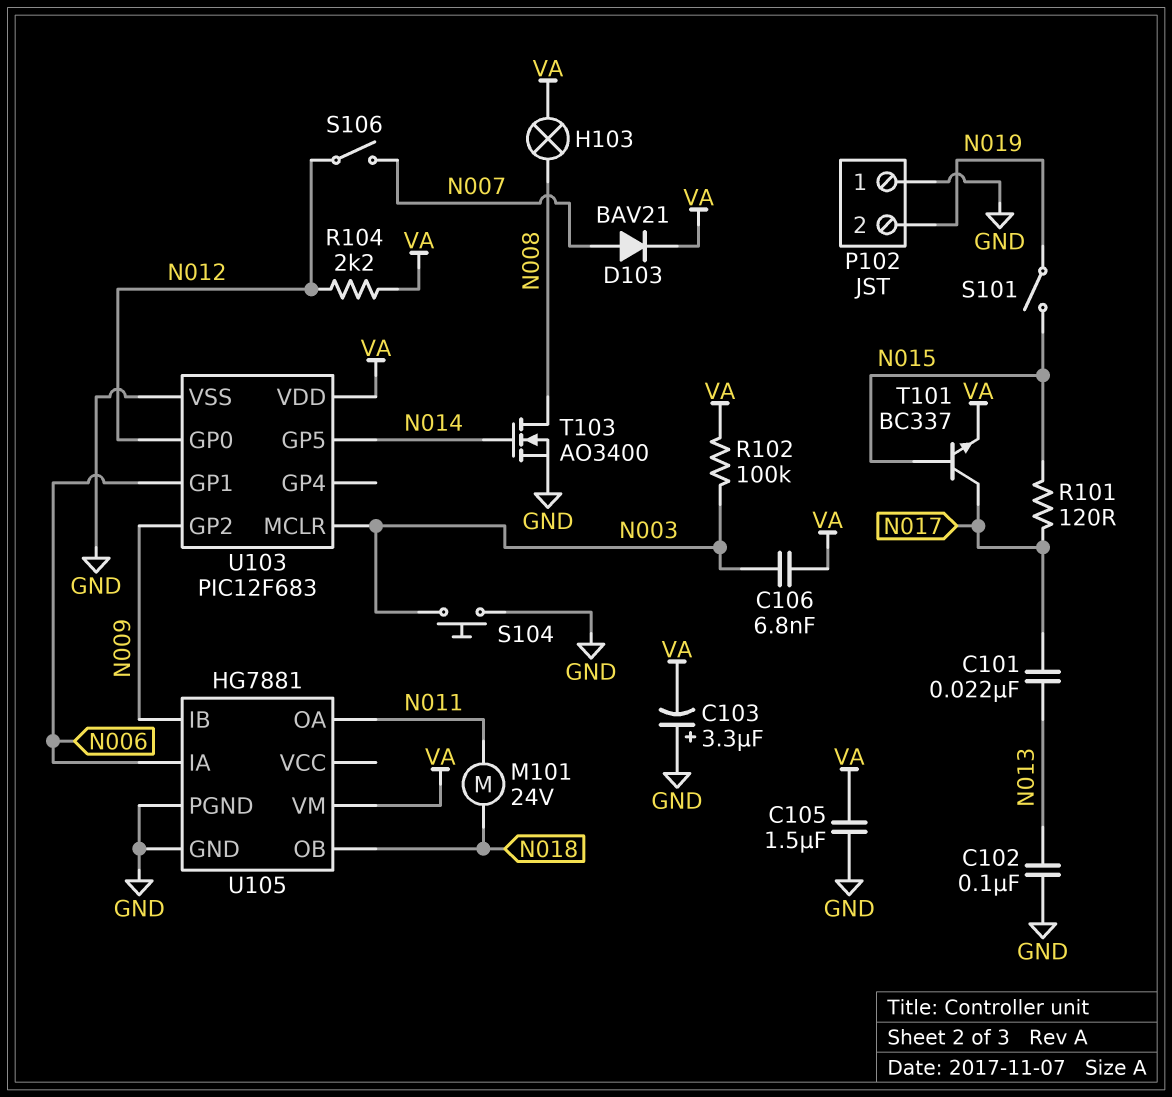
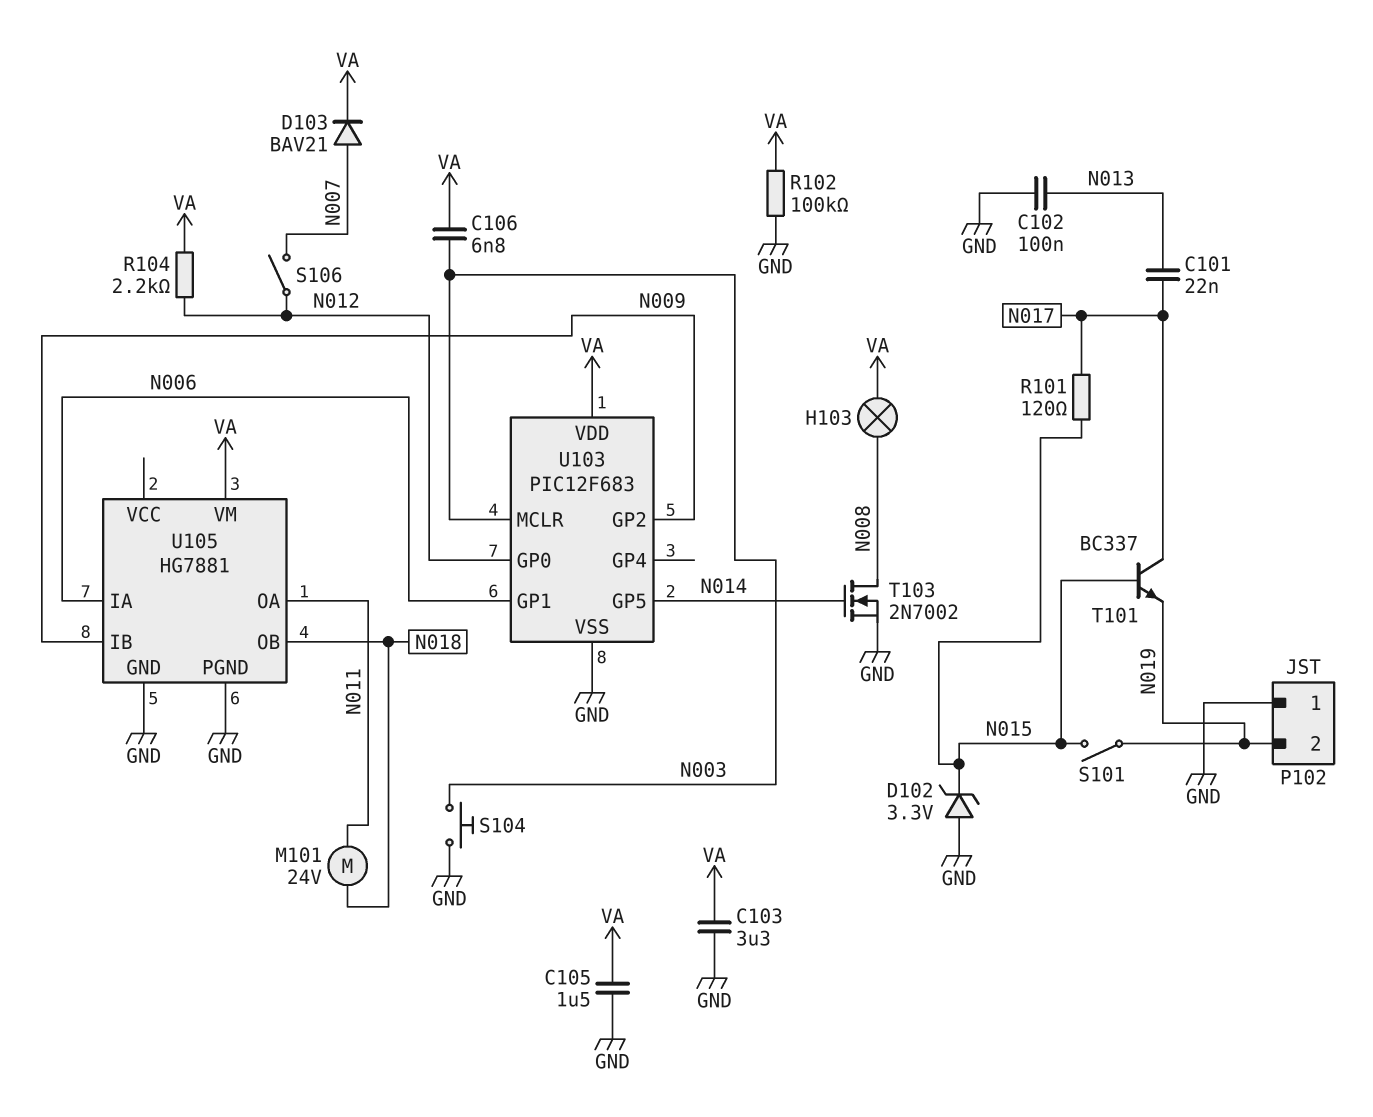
C103: 3.3uF (plus GND, minus VA) -> 3.3uF (GND, VA)
D102: none -> zener 3.3V (A GND, K N015)
R102: 100k (N003, VA) -> 100k (GND, VA)
T101: NPN BC337 (B N015, C N017, E VA) -> NPN BC337 (B N015, C N017, E N019)
T103: NMOS AO3400 (G N014, D N008, S GND) -> NMOS 2N7002 (G N014, D N008, S GND)

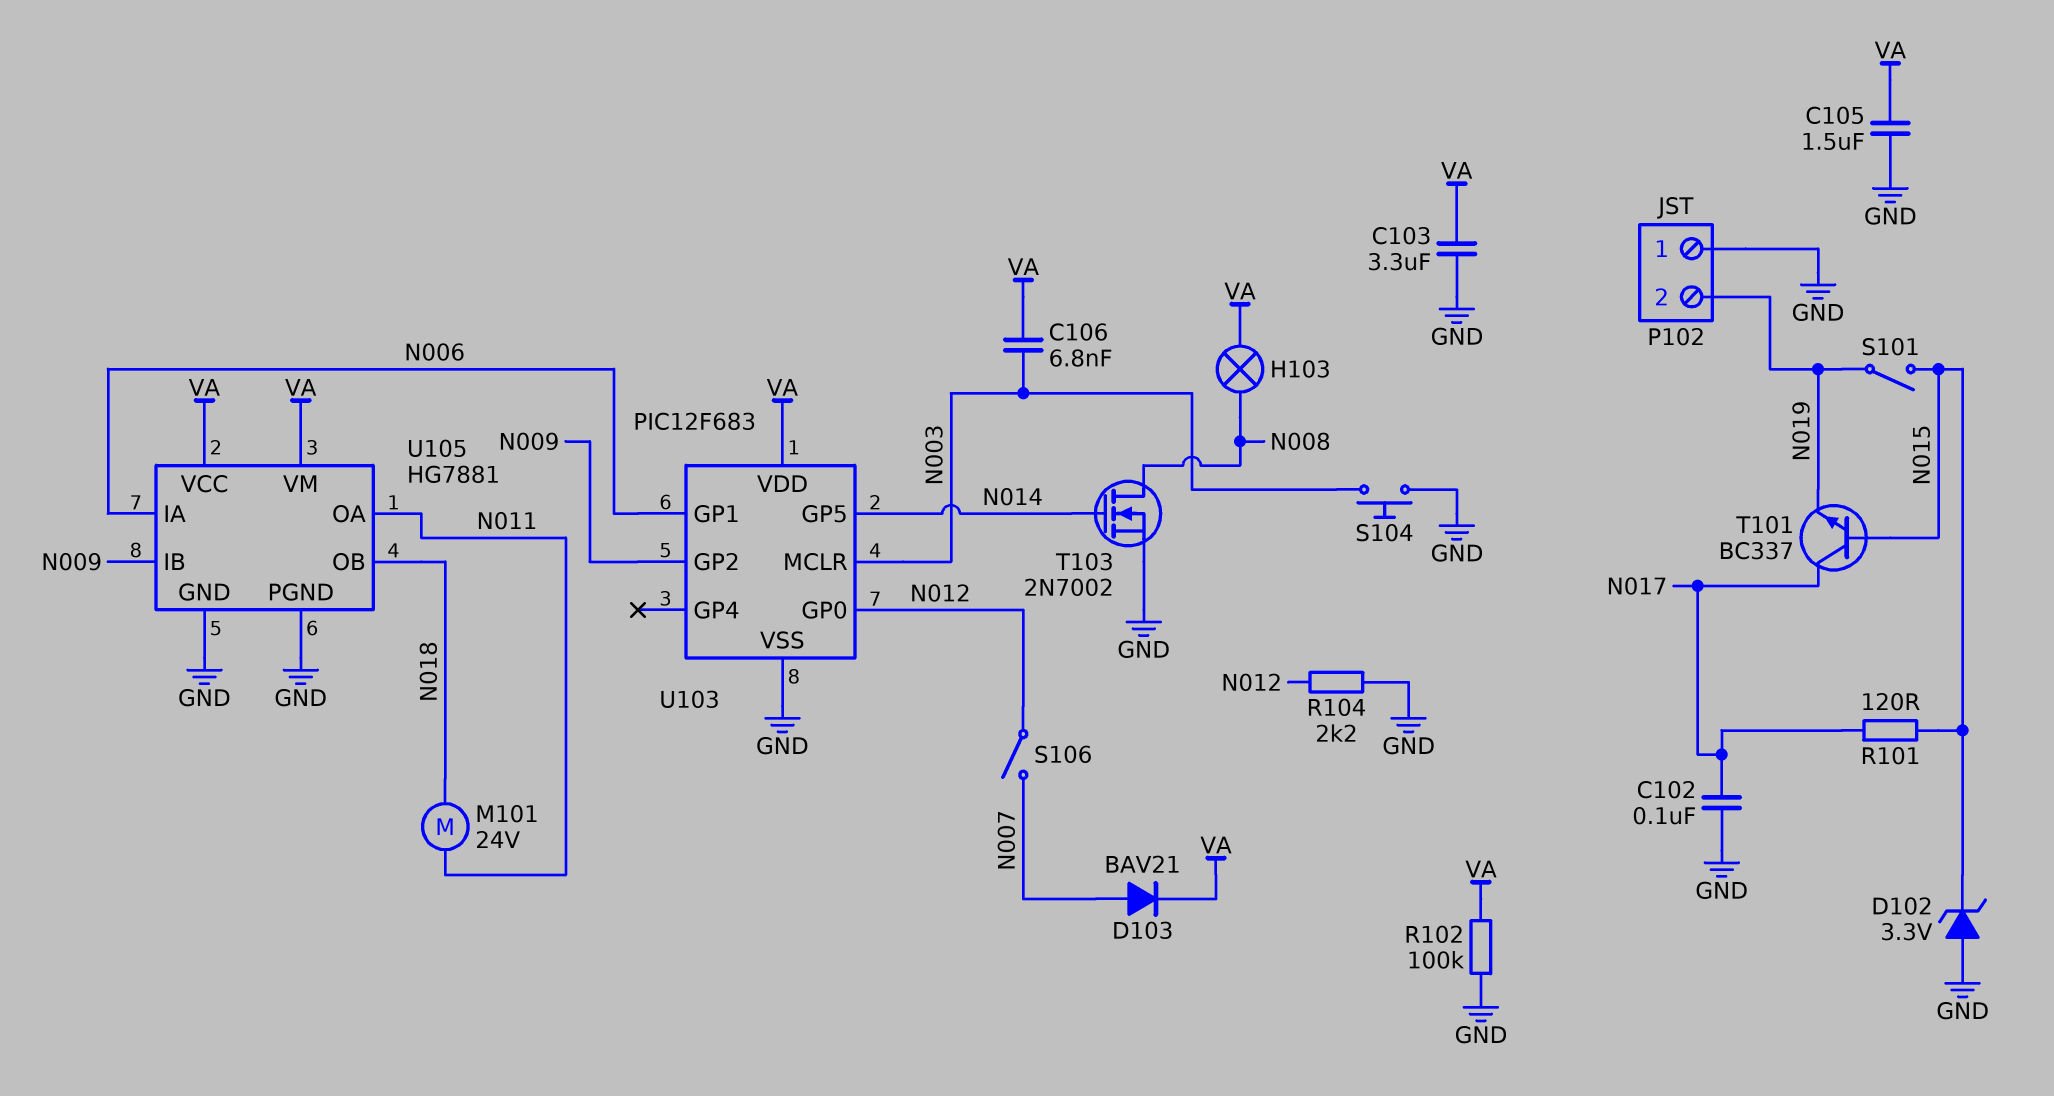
C101: 22nF (N013, N017) -> none
C102: 100nF (GND, N013) -> 100nF (GND, N017)
R104: 2.2k (N012, VA) -> 2.2k (GND, N012)
U105 pin VCC: none -> VA

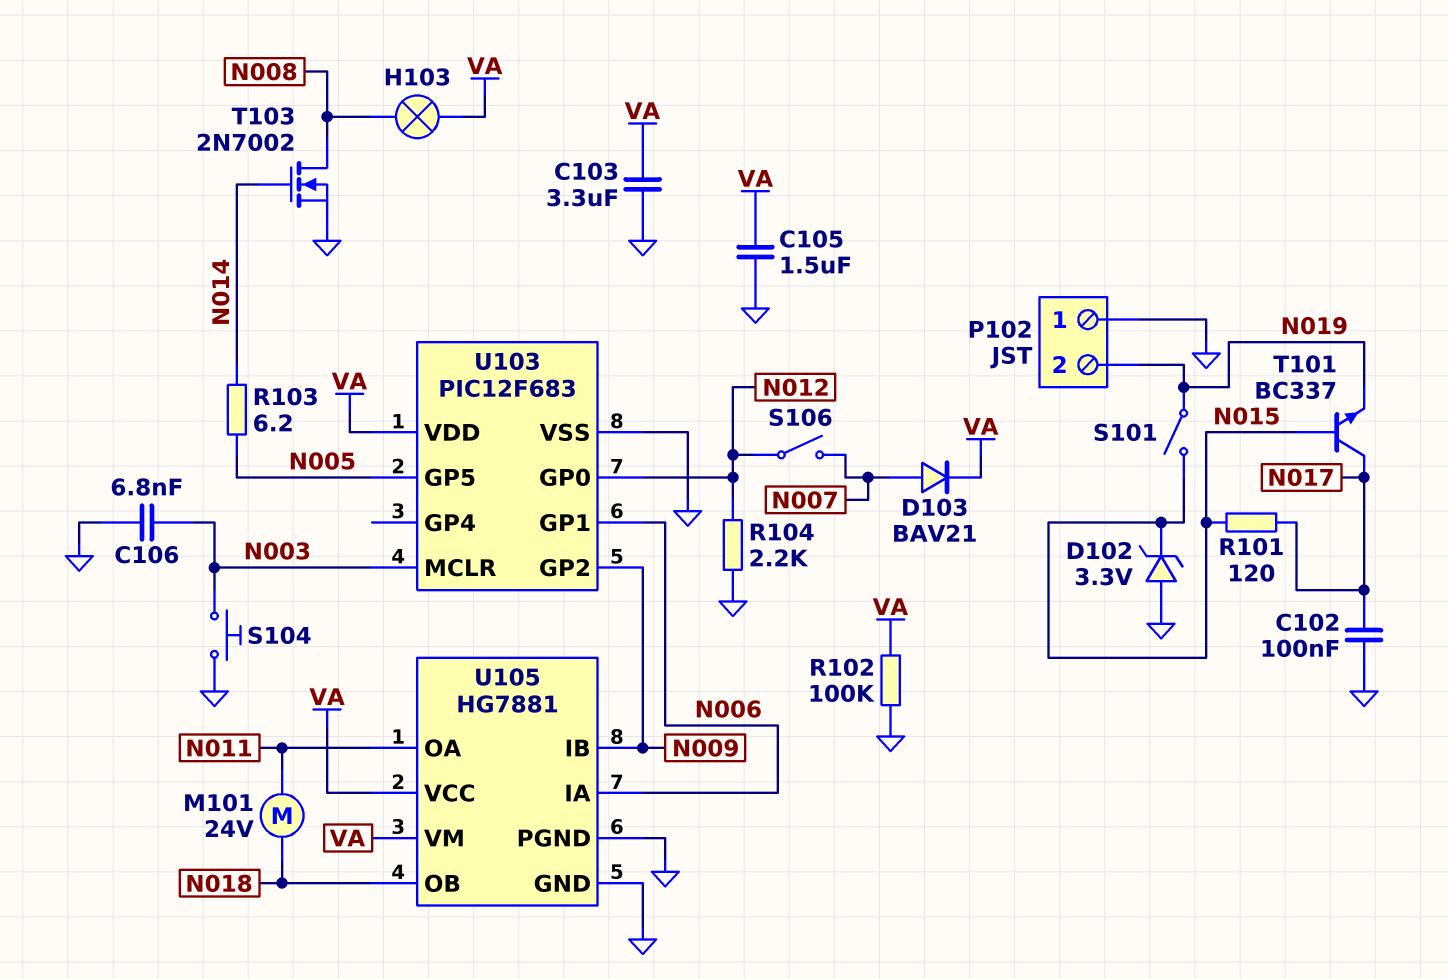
C106: 6.8nF (N003, VA) -> 6.8nF (GND, N003)
R103: none -> 6.2 (N005, N014)
U103 pin GP5: N014 -> N005

